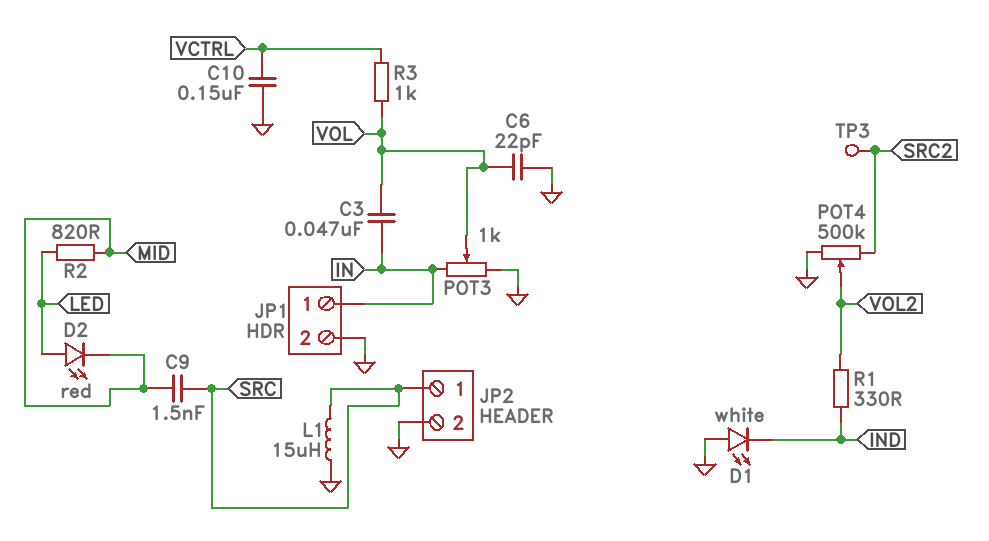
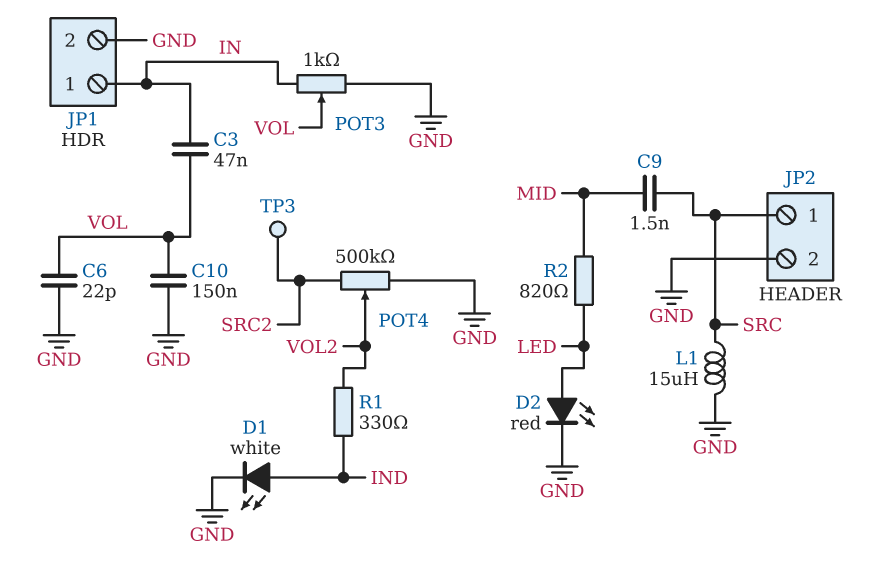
C10: 150nF (GND, VCTRL) -> 150nF (GND, VOL)
D1: LED white (A GND, K IND) -> LED white (A IND, K GND)
D2: LED red (A LED, K MID) -> LED red (A LED, K GND)
R3: 1k (VCTRL, VOL) -> none

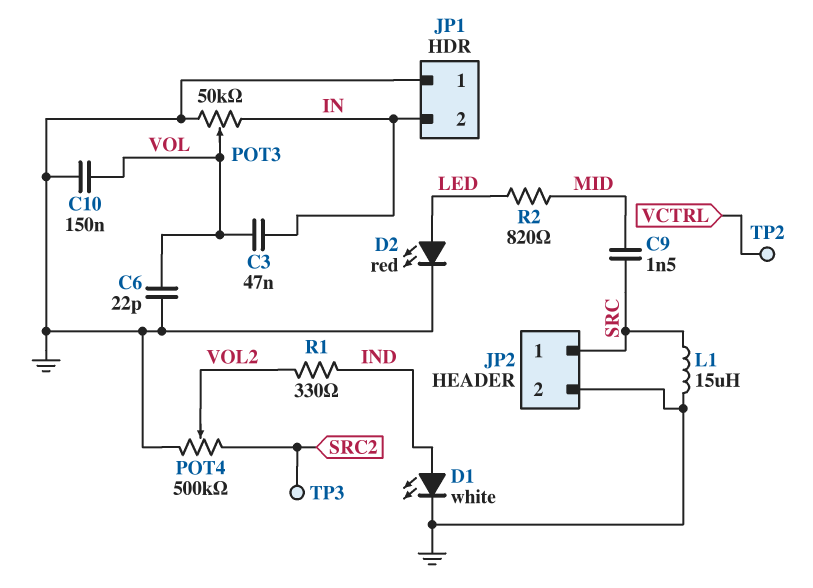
JP1 pin 1: IN -> GND
JP1 pin 2: GND -> IN
POT3: 1k (GND, IN, wiper VOL) -> 50k (GND, IN, wiper VOL)
TP2: none -> test point (VCTRL)

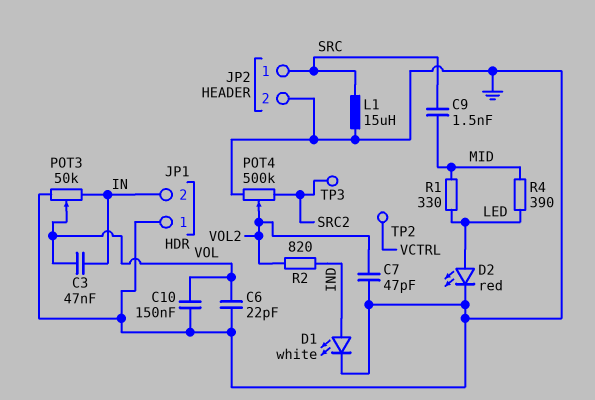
C7: none -> 47pF (GND, VOL2)
R1: 330 (IND, VOL2) -> 330 (LED, MID)
R2: 820 (LED, MID) -> 820 (IND, VOL2)
R4: none -> 390 (LED, MID)

